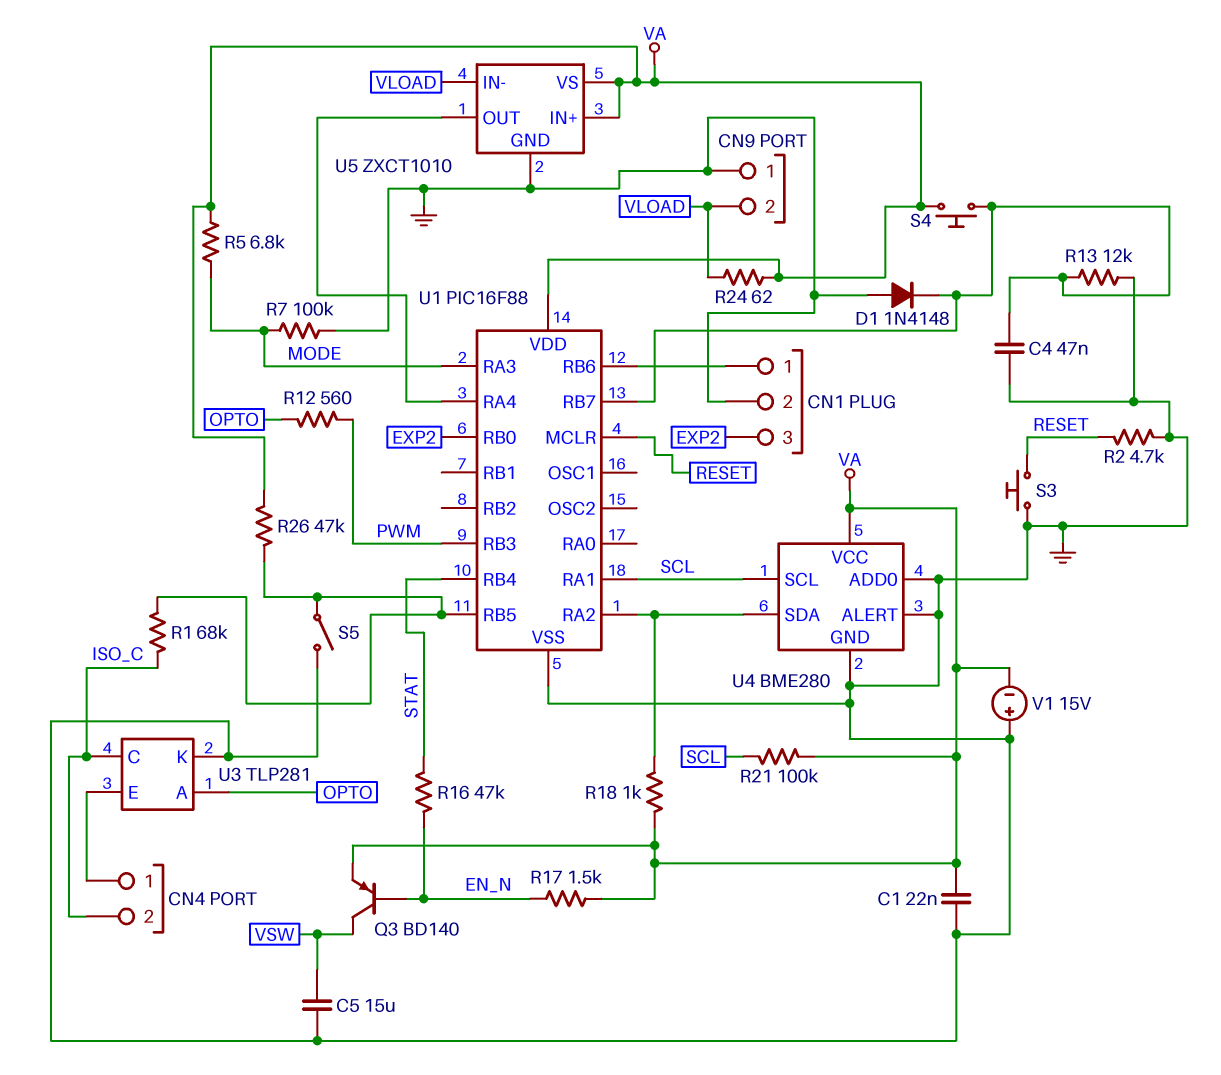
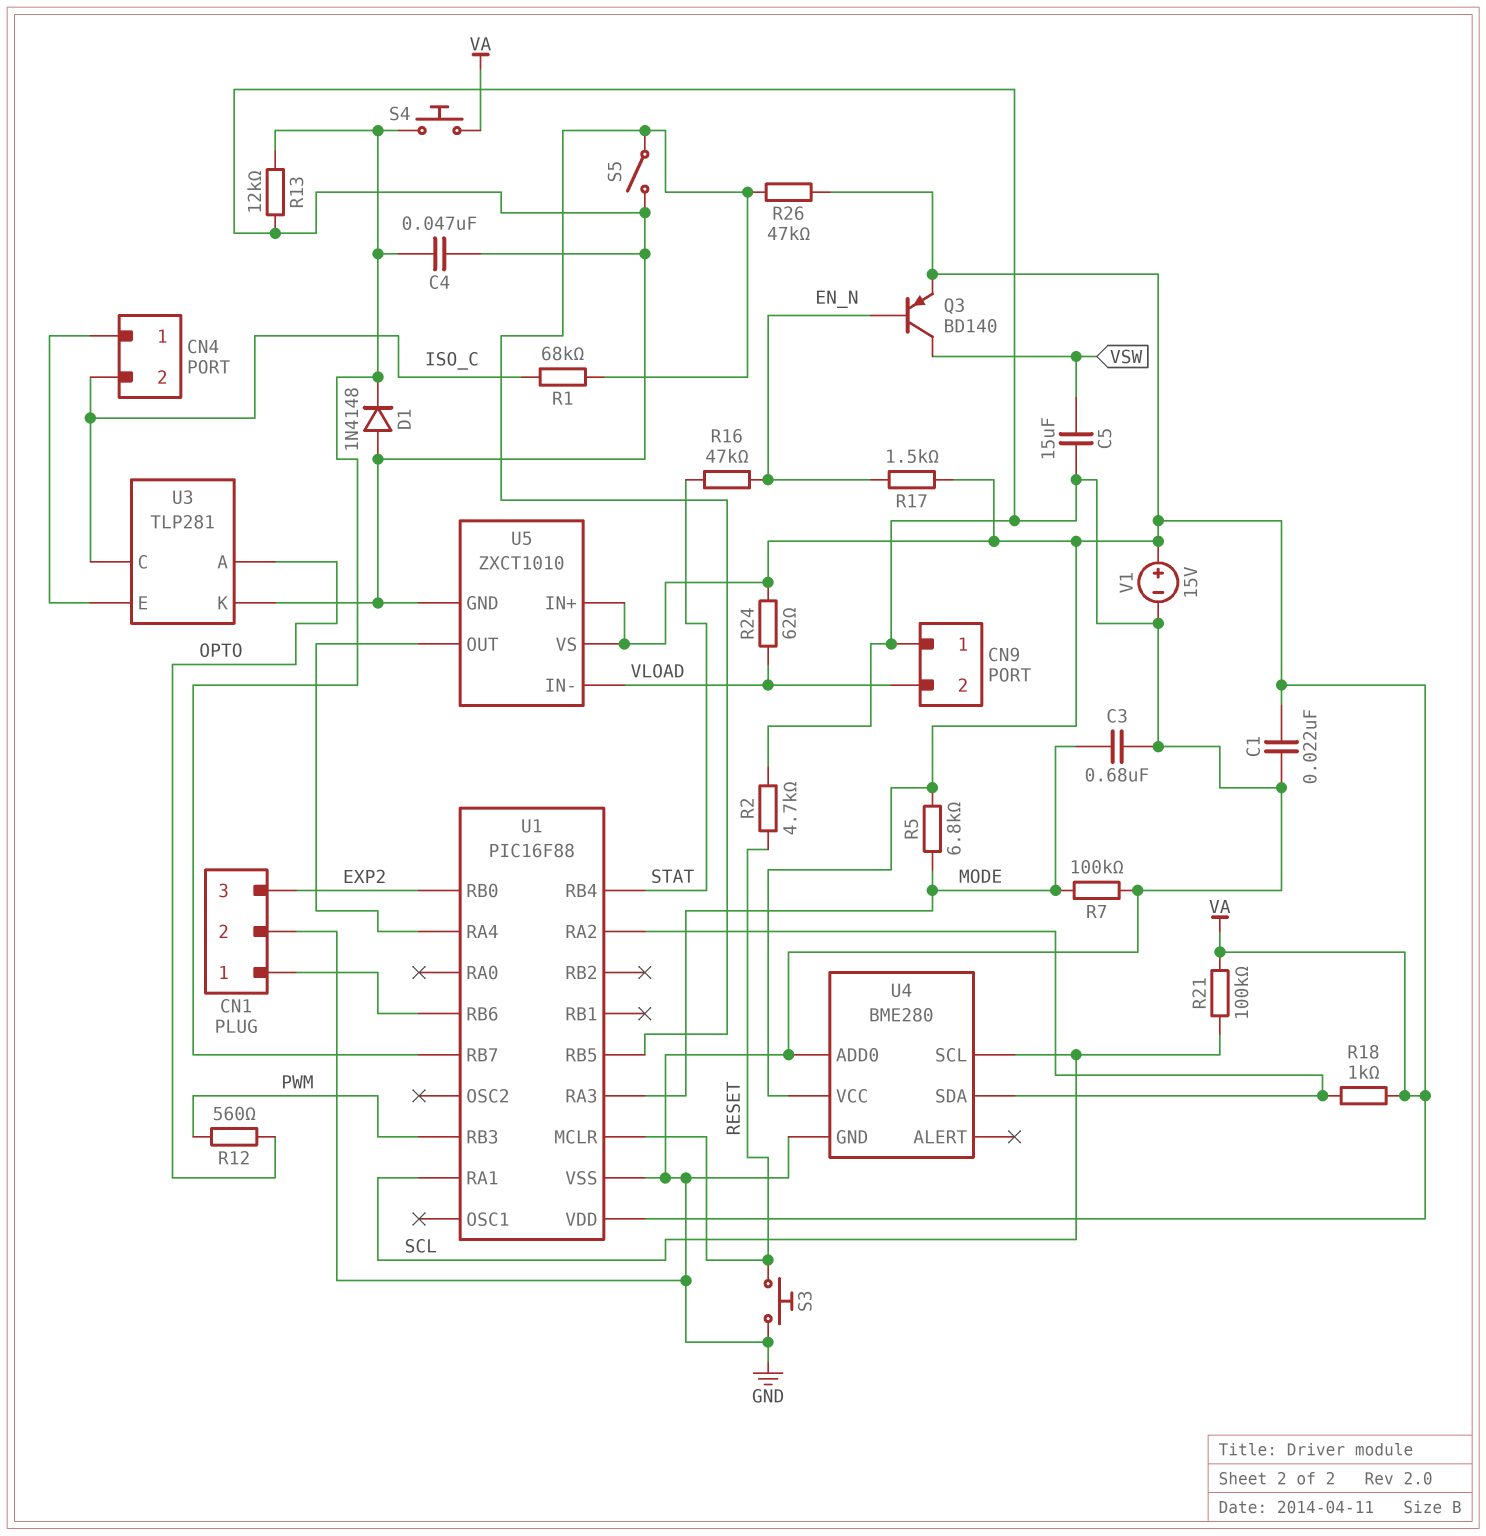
C3: none -> 680nF (GND, MODE)
U4 pin ALERT: GND -> none
V1: 15V (plus GND, minus VA) -> 15V (plus VA, minus GND)

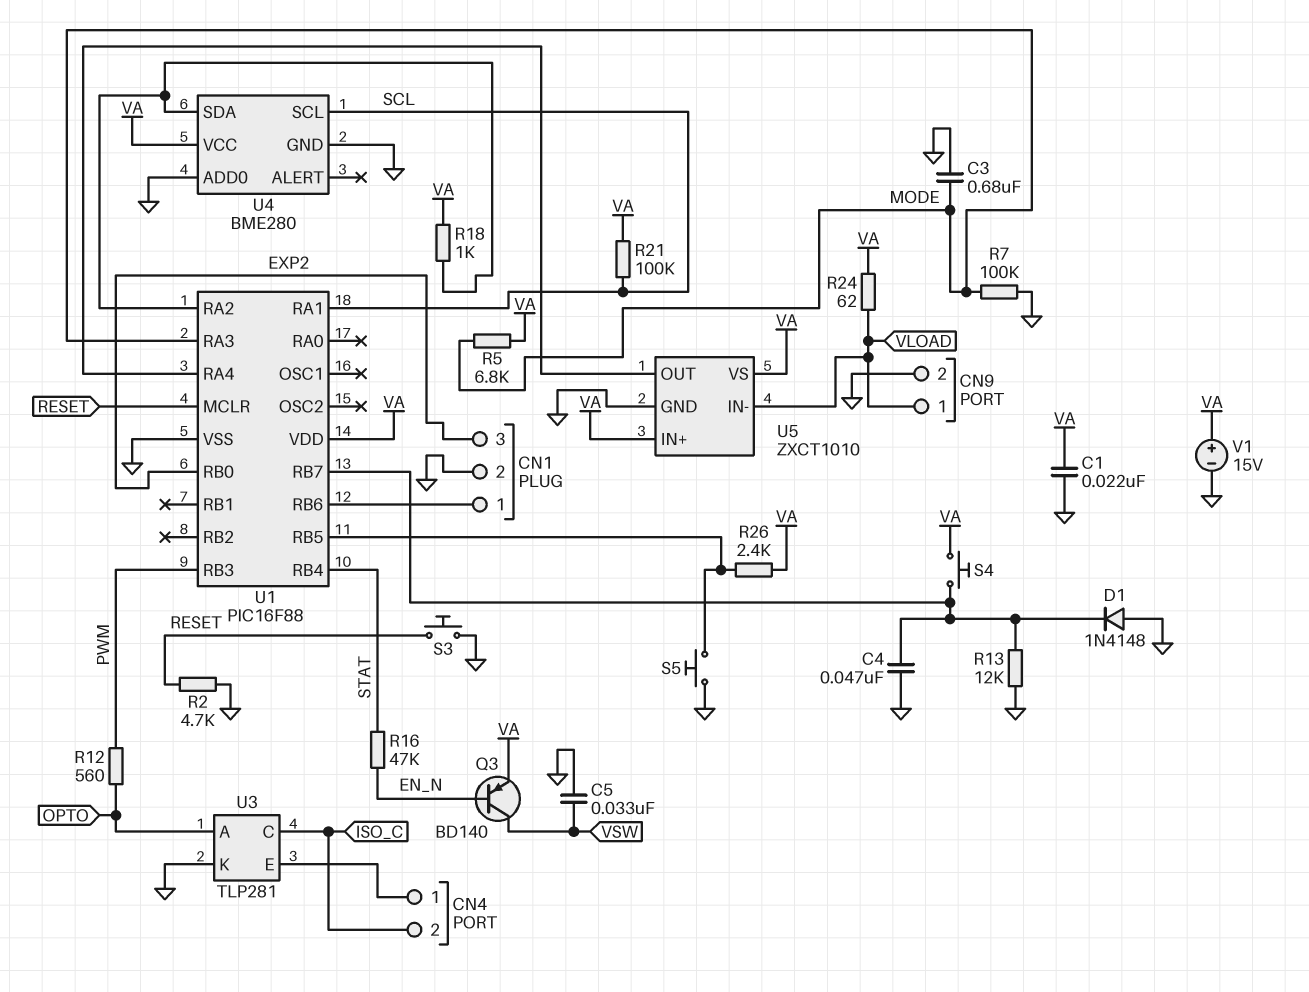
C5: 15uF (GND, VSW) -> 33nF (GND, VSW)
CN9 pin 1: GND -> VLOAD
CN9 pin 2: VLOAD -> GND
R1: 68k (ISO_C, U1/RB5) -> none
R17: 1.5k (EN_N, VA) -> none
R26: 47k (U1/RB5, VA) -> 2.4k (U1/RB5, VA)
S5: switch (GND, U1/RB5) -> button (GND, U1/RB5)

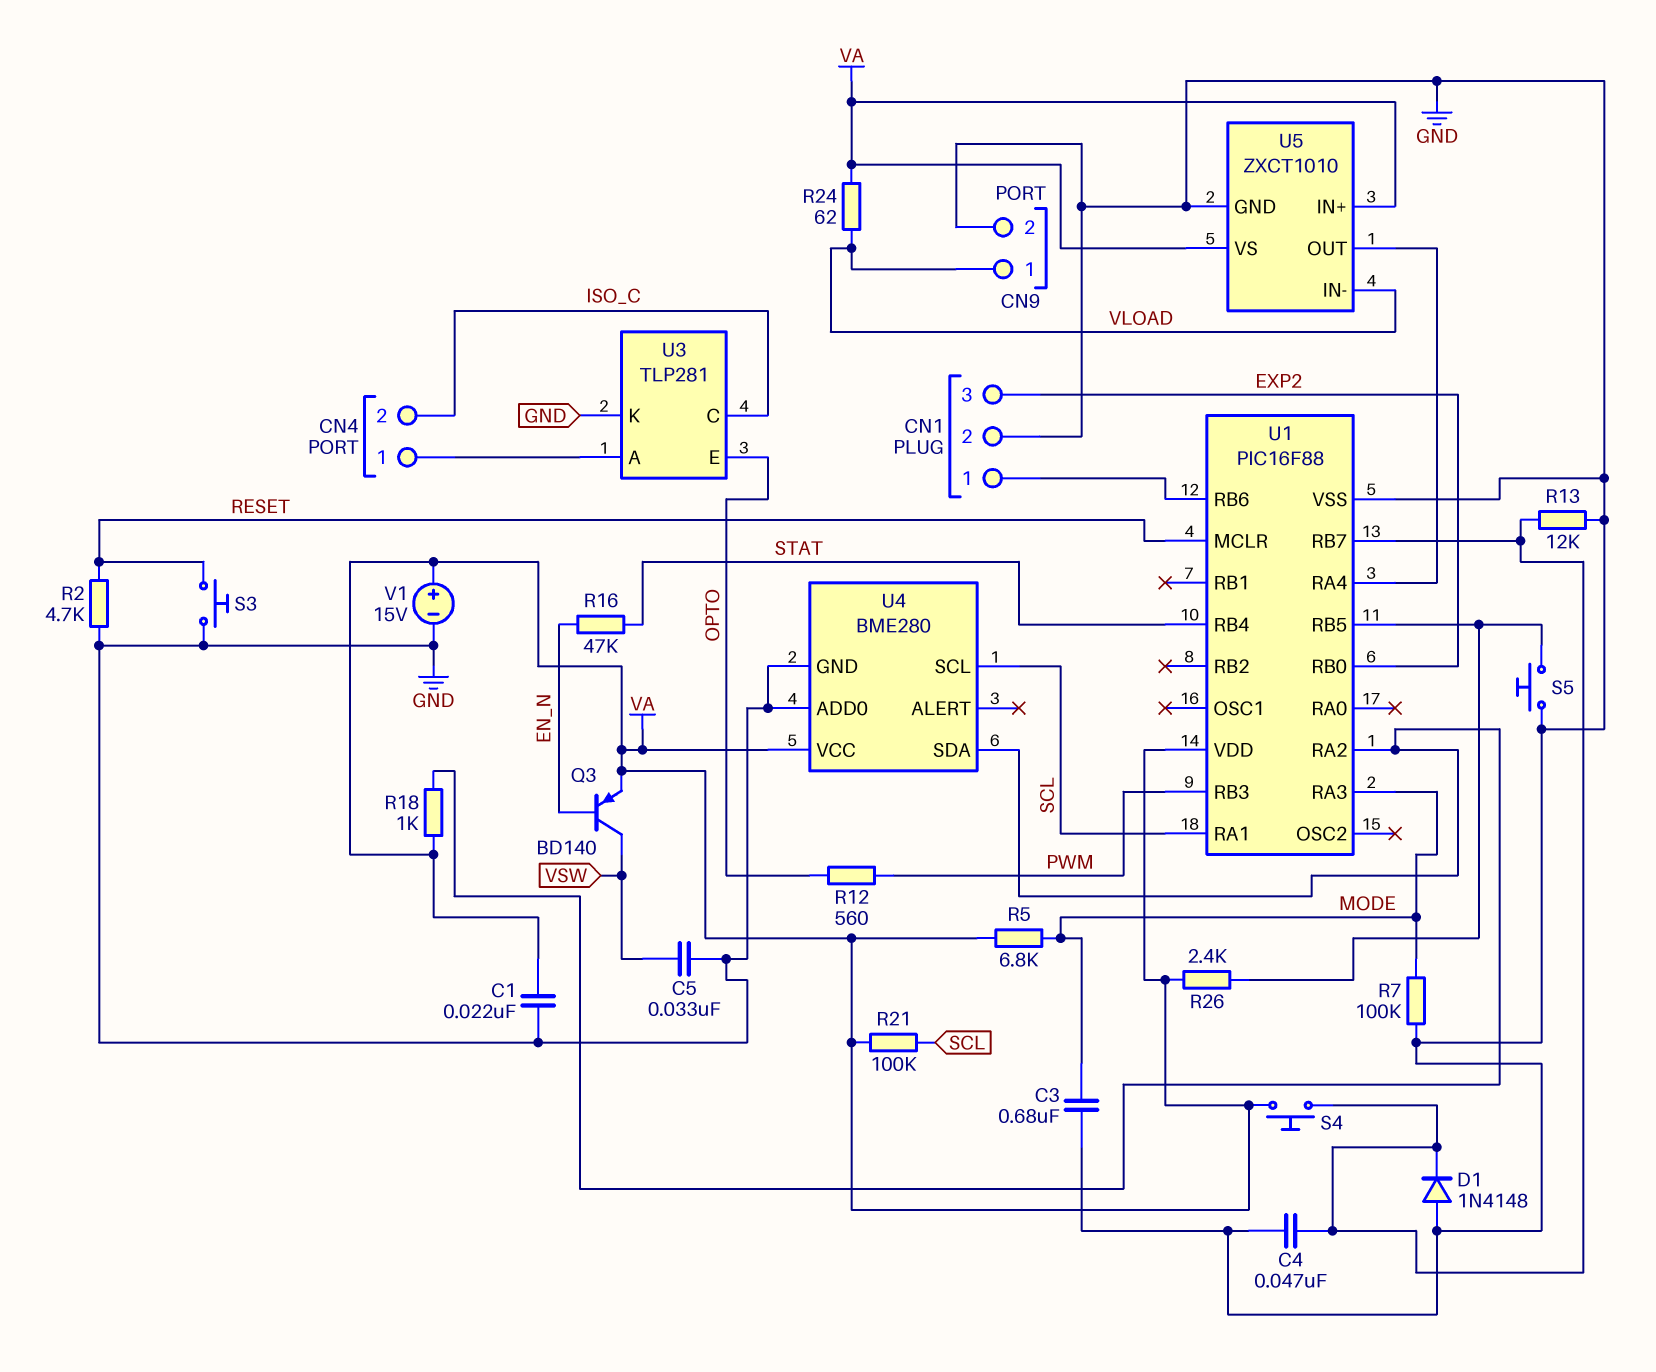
U3 pin A: OPTO -> CN4/1
U3 pin E: CN4/1 -> OPTO

